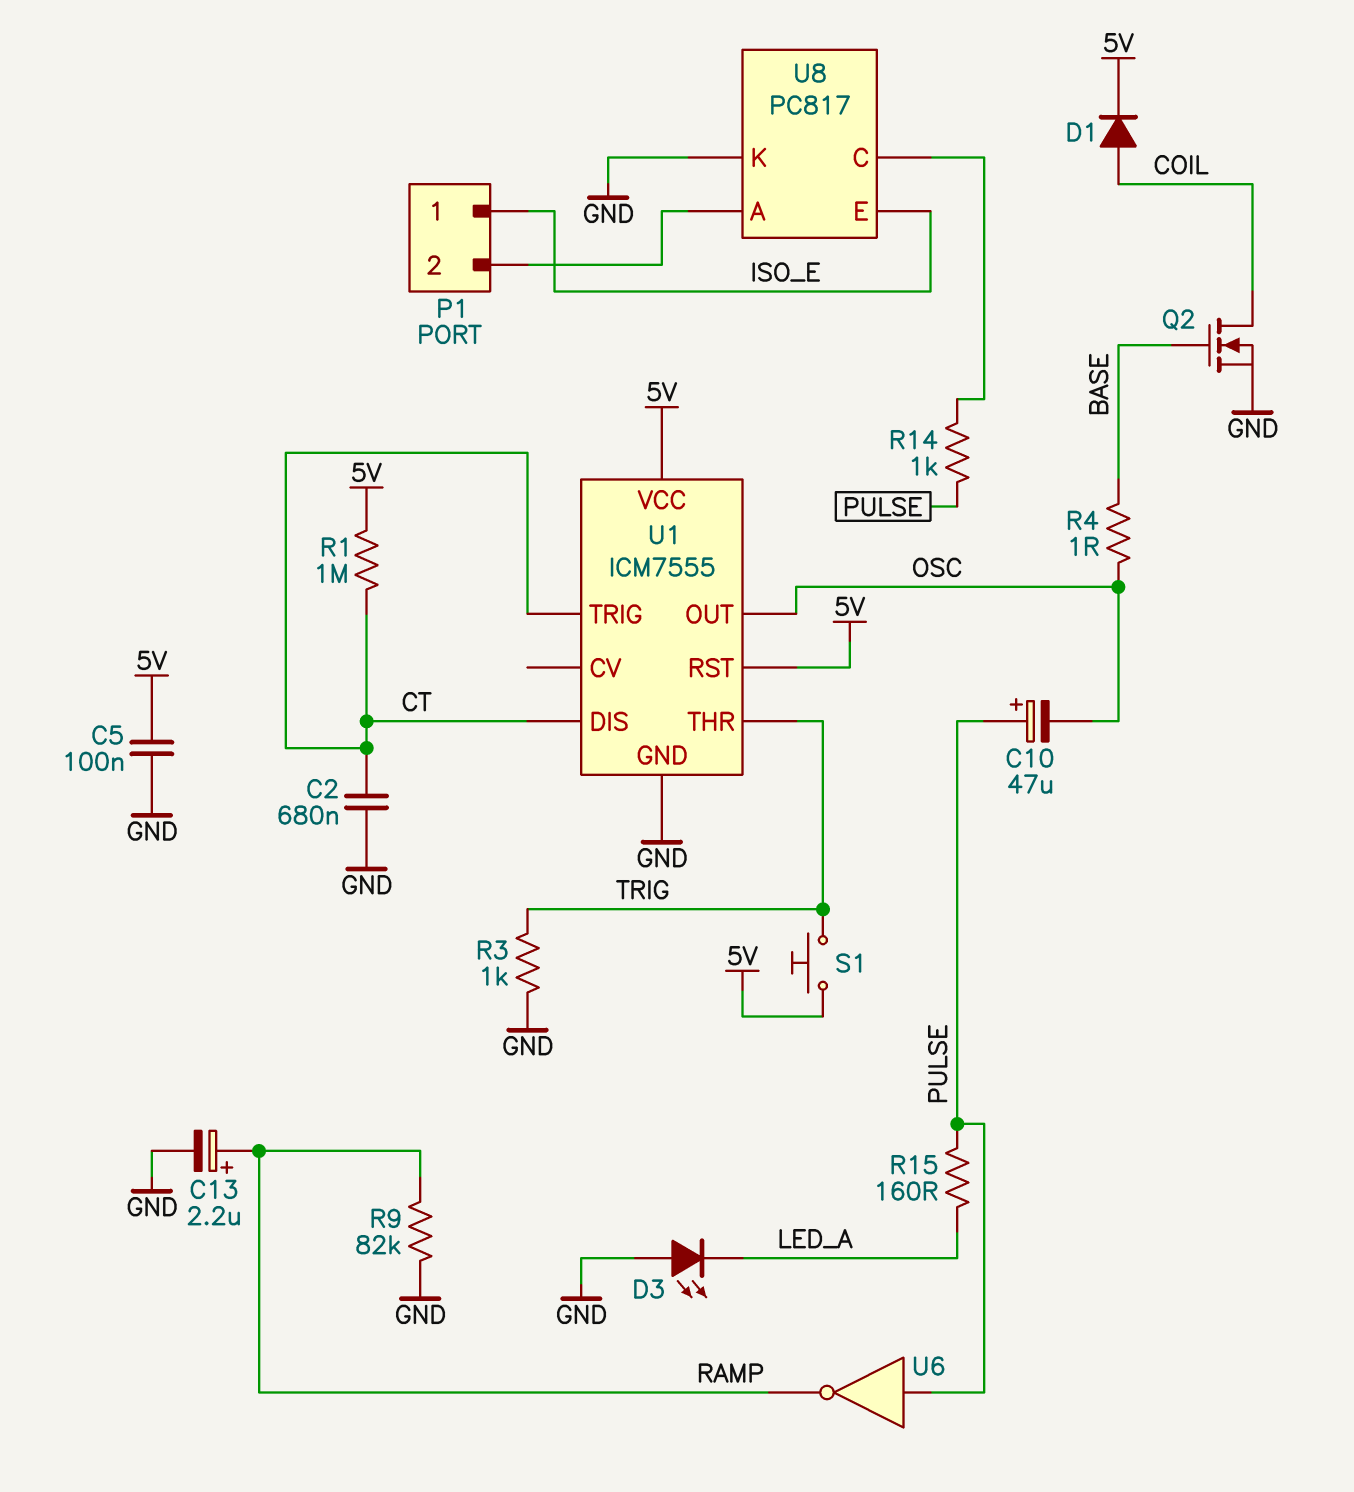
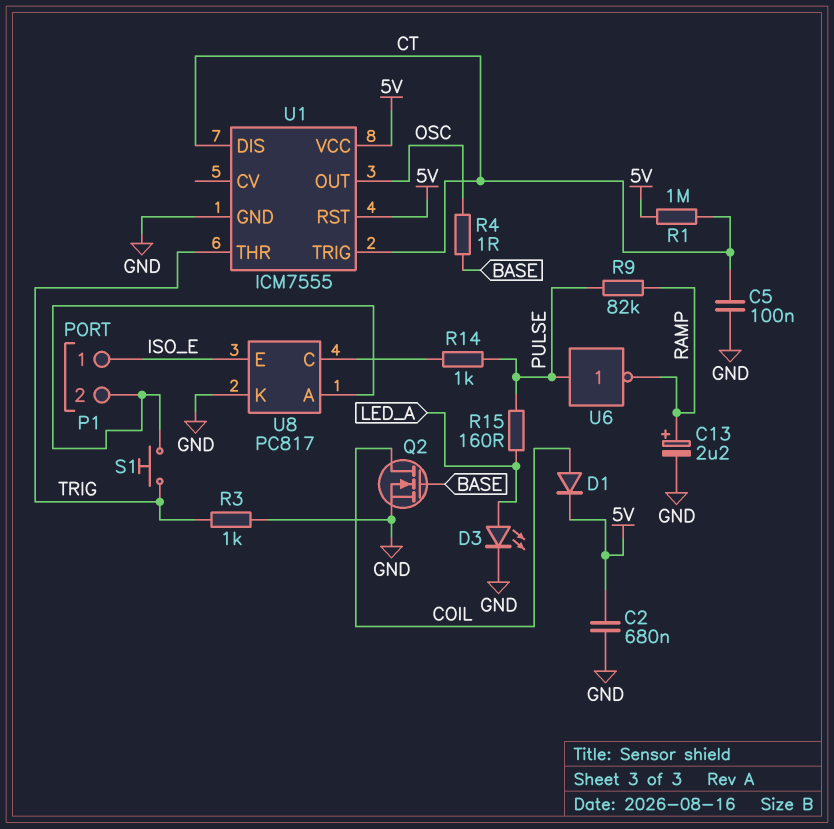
C2: 680nF (CT, GND) -> 680nF (5V, GND)
C5: 100nF (5V, GND) -> 100nF (CT, GND)
C10: 47uF (plus PULSE, minus OSC) -> none
D3: LED (A GND, K LED_A) -> LED (A LED_A, K GND)
R9: 82k (GND, RAMP) -> 82k (PULSE, RAMP)
S1: button (5V, TRIG) -> button (P1/2, TRIG)

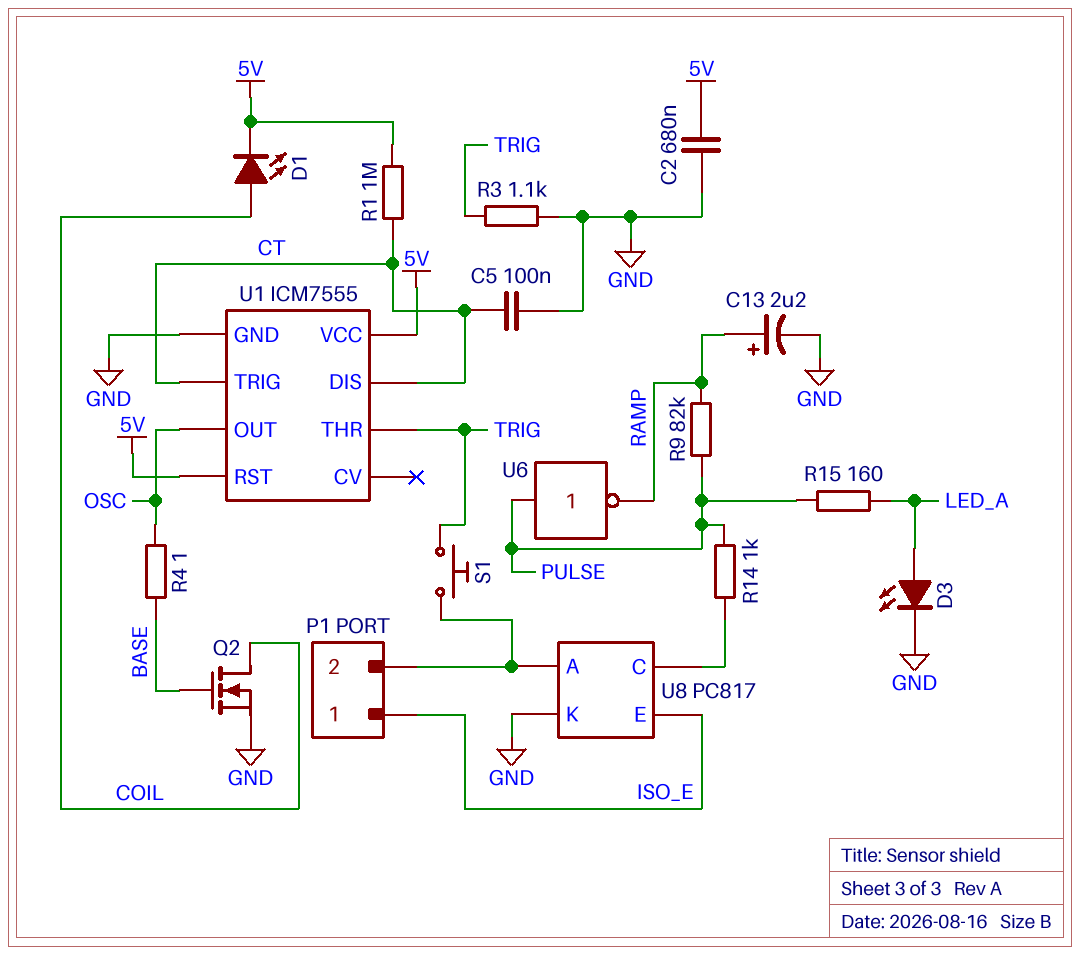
D1: diode (A COIL, K 5V) -> LED (A COIL, K 5V)
R3: 1k (GND, TRIG) -> 1.1k (GND, TRIG)

